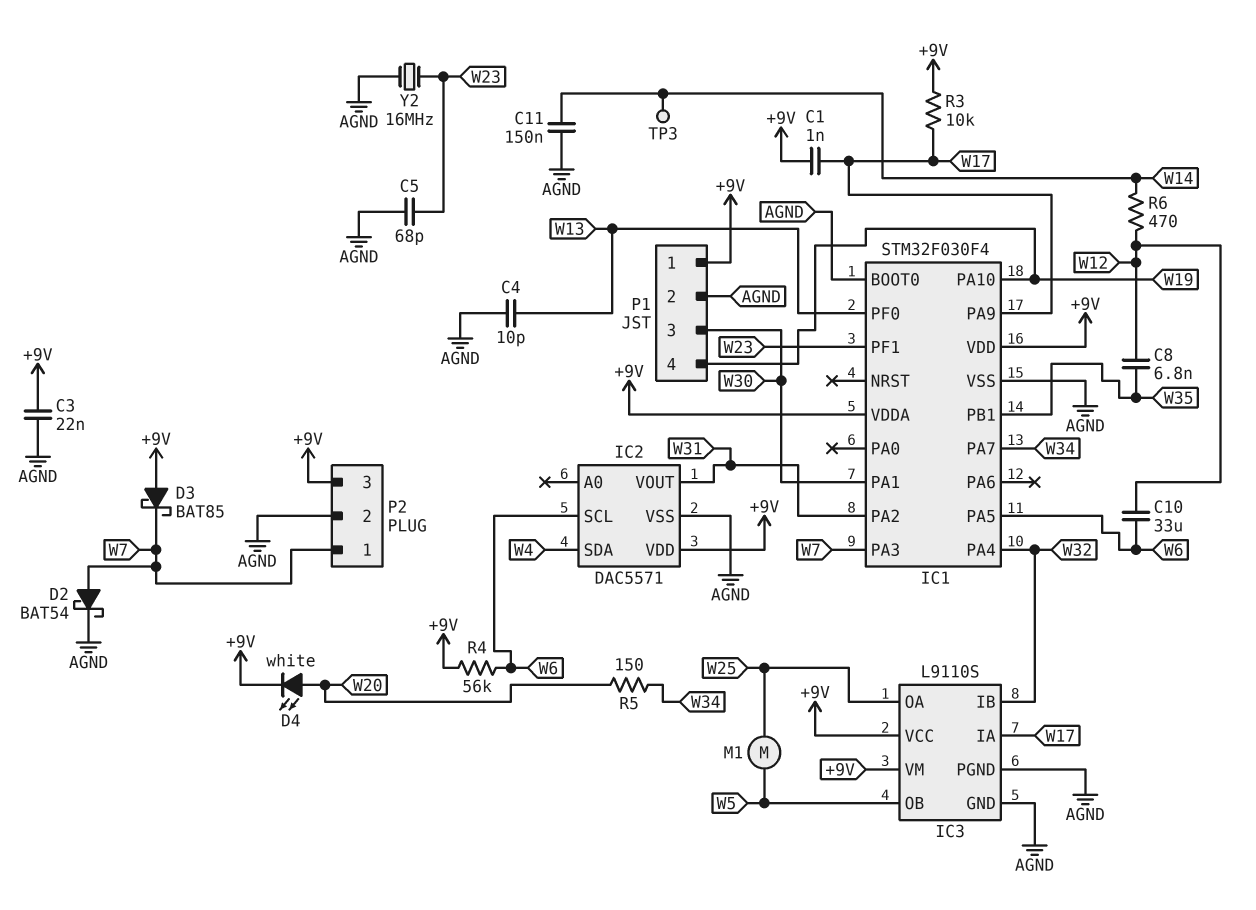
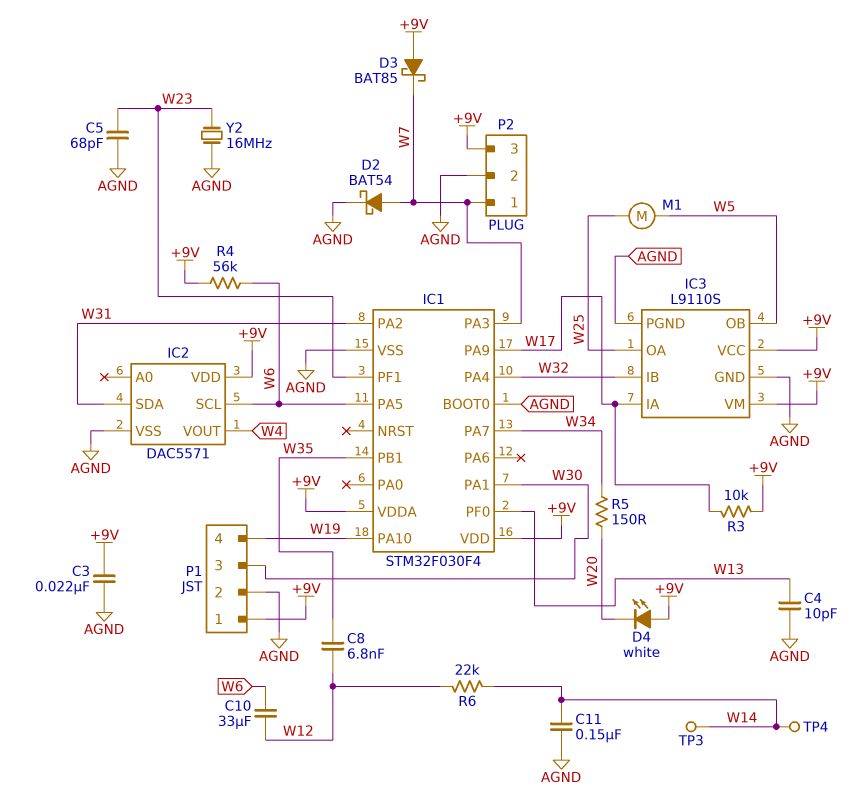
C1: 1nF (+9V, W17) -> none
D4: LED white (A W20, K +9V) -> LED white (A +9V, K W20)
IC2 pin SDA: W4 -> W31
IC2 pin VOUT: W31 -> W4
R6: 470 (W12, W14) -> 22k (W12, W14)
TP4: none -> test point (W14)

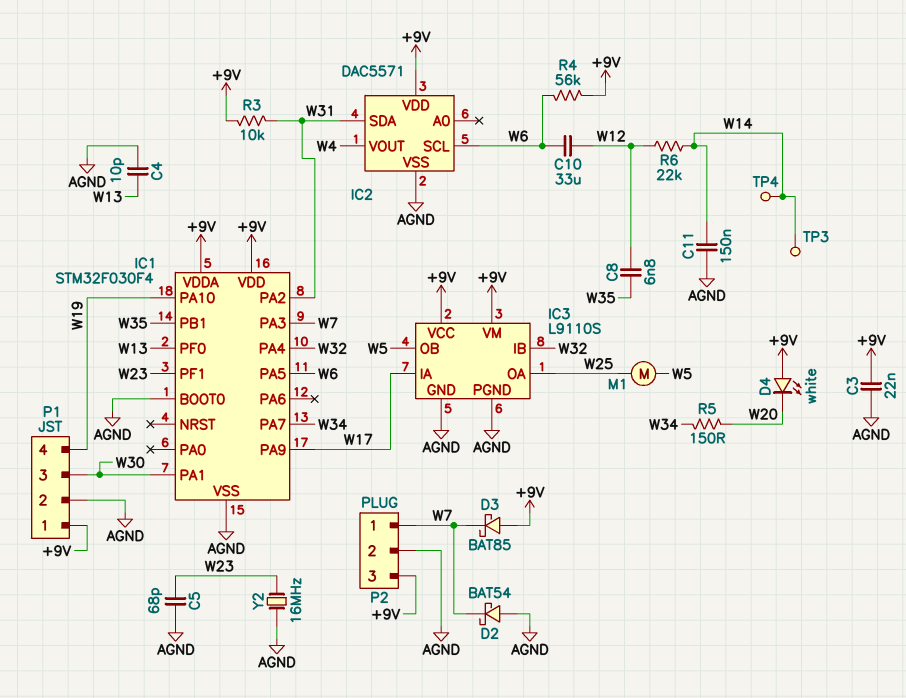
D2: schottky BAT54 (A W7, K AGND) -> schottky BAT54 (A AGND, K W7)
R3: 10k (+9V, W17) -> 10k (+9V, W31)

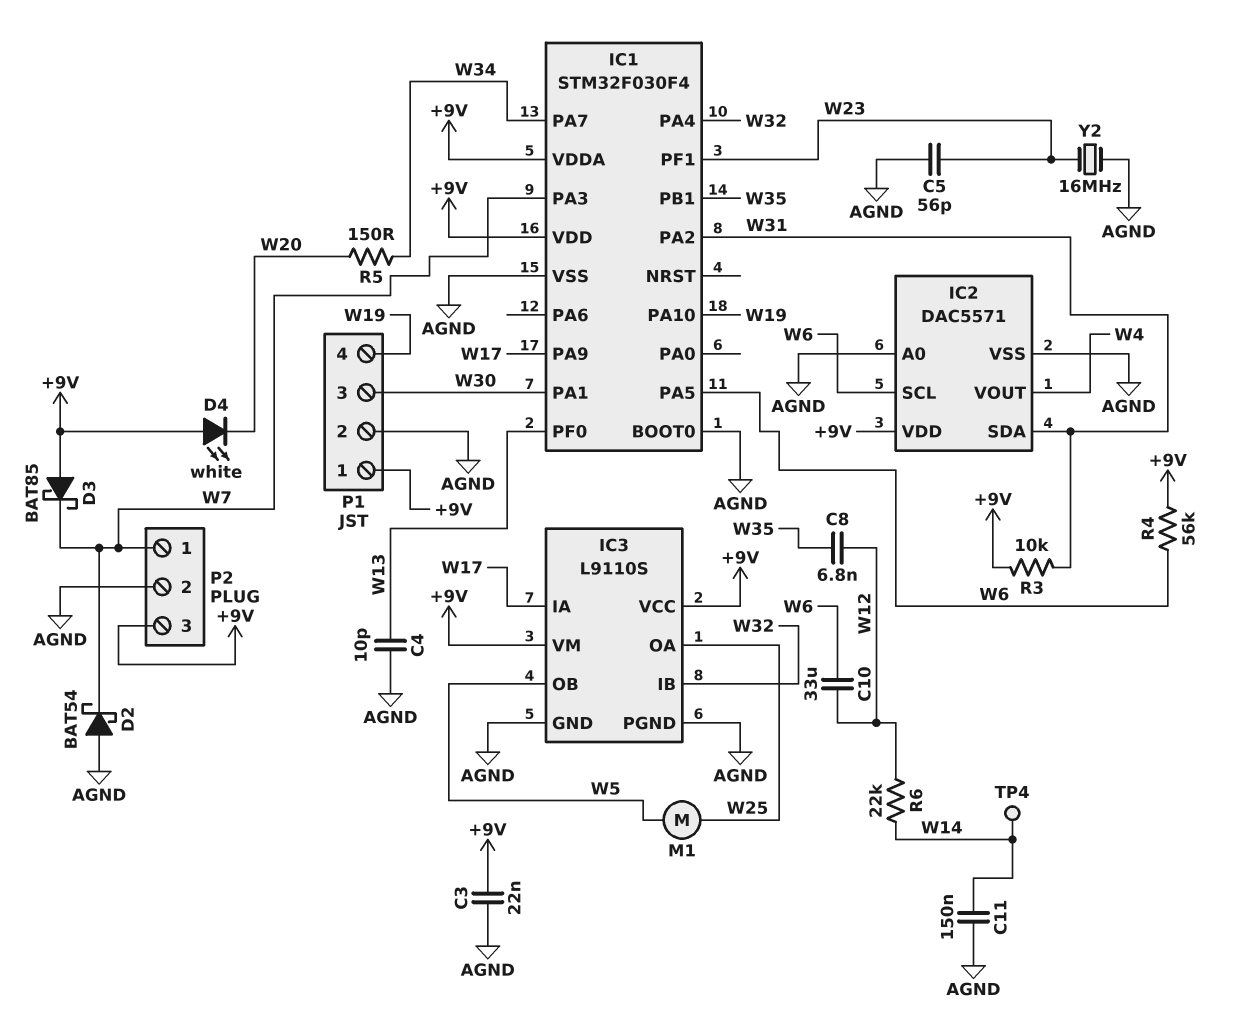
C5: 68pF (AGND, W23) -> 56pF (AGND, W23)
IC2 pin A0: none -> AGND
TP3: test point (W14) -> none

